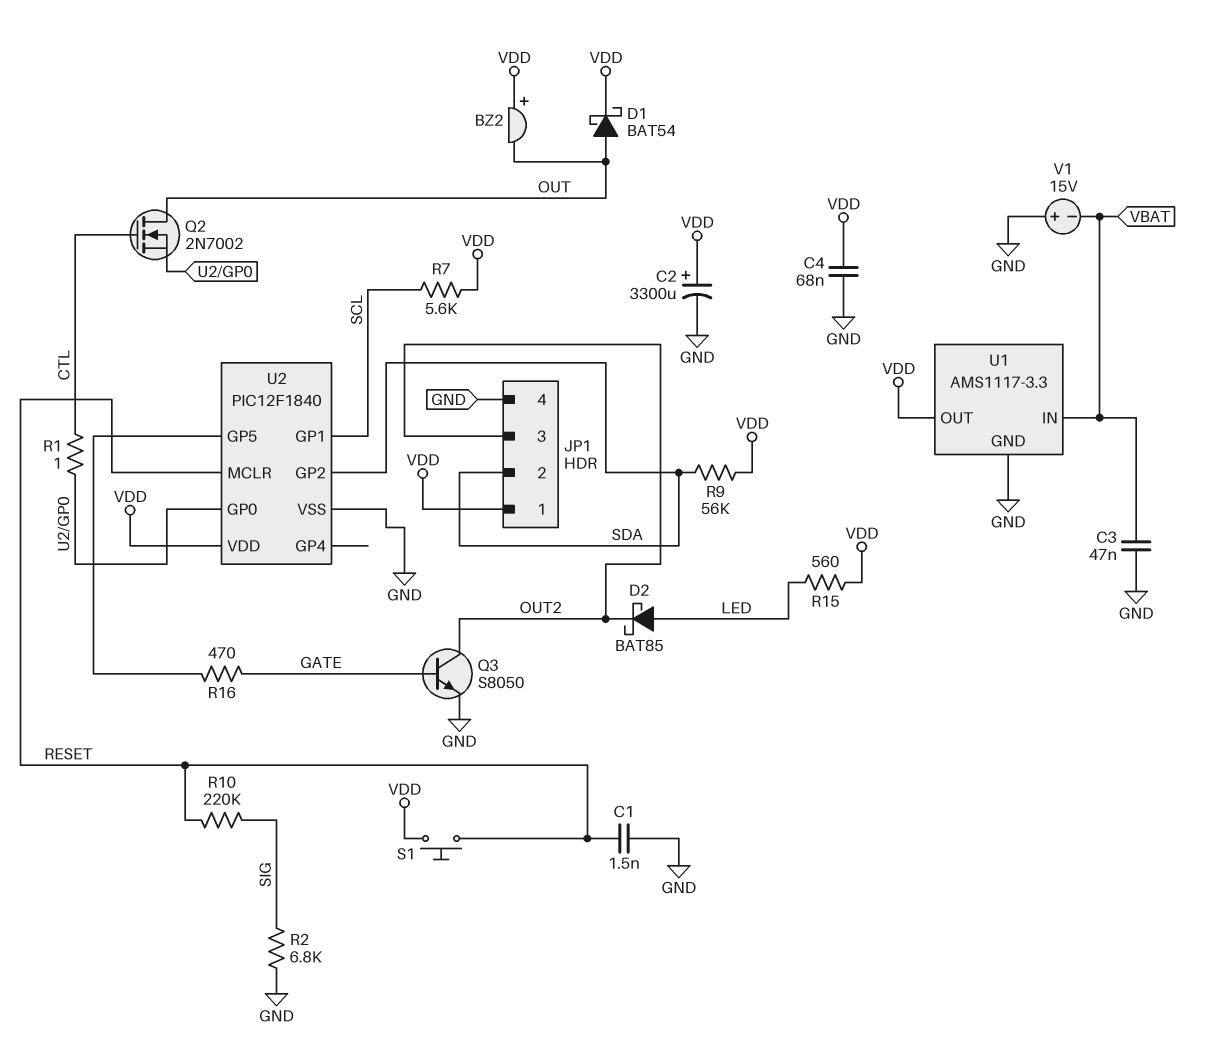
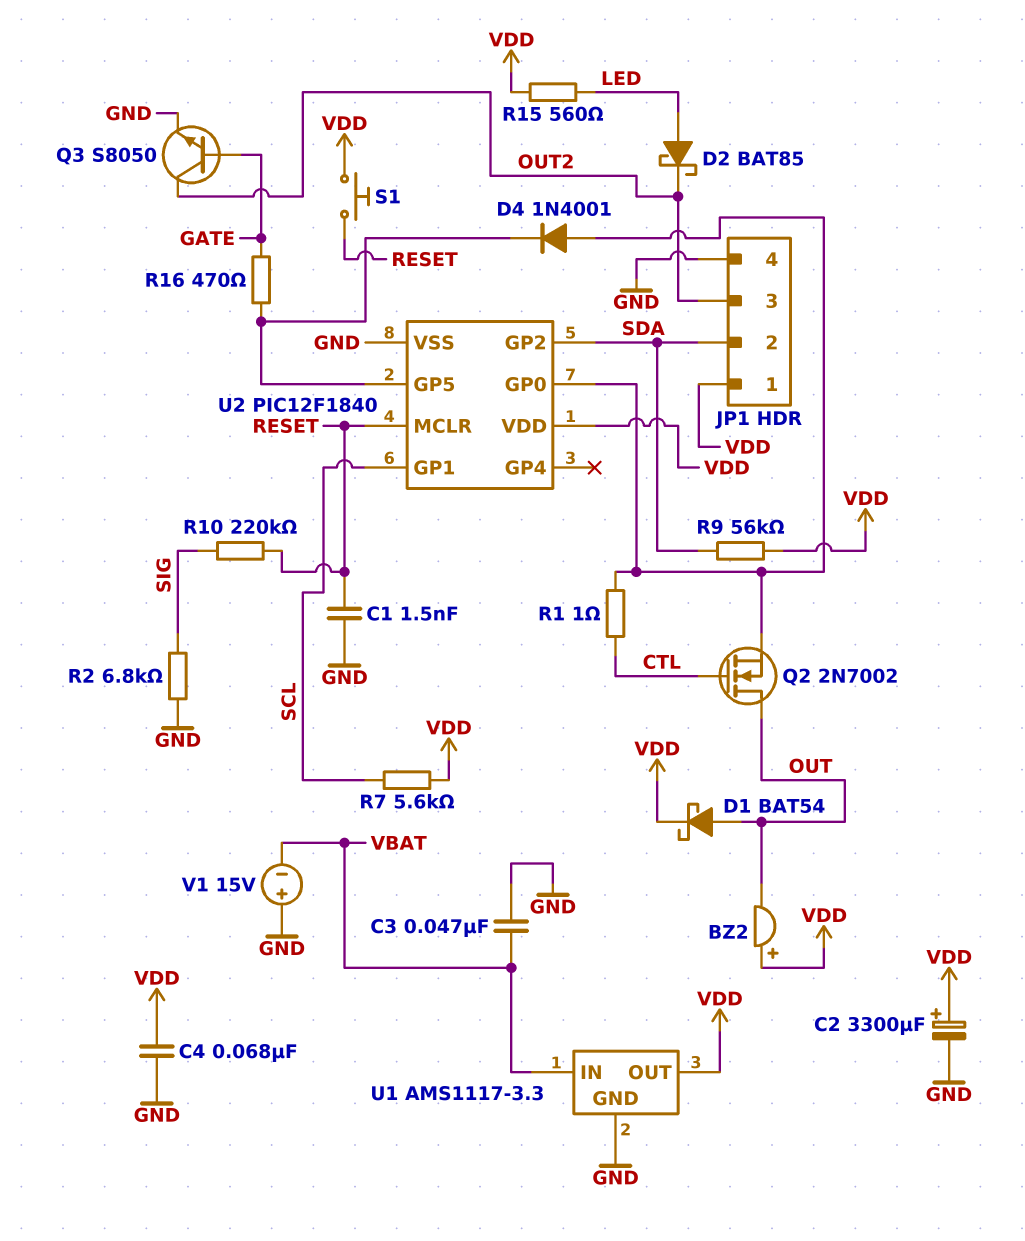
D4: none -> diode 1N4001 (A U2/GP0, K U2/GP5)

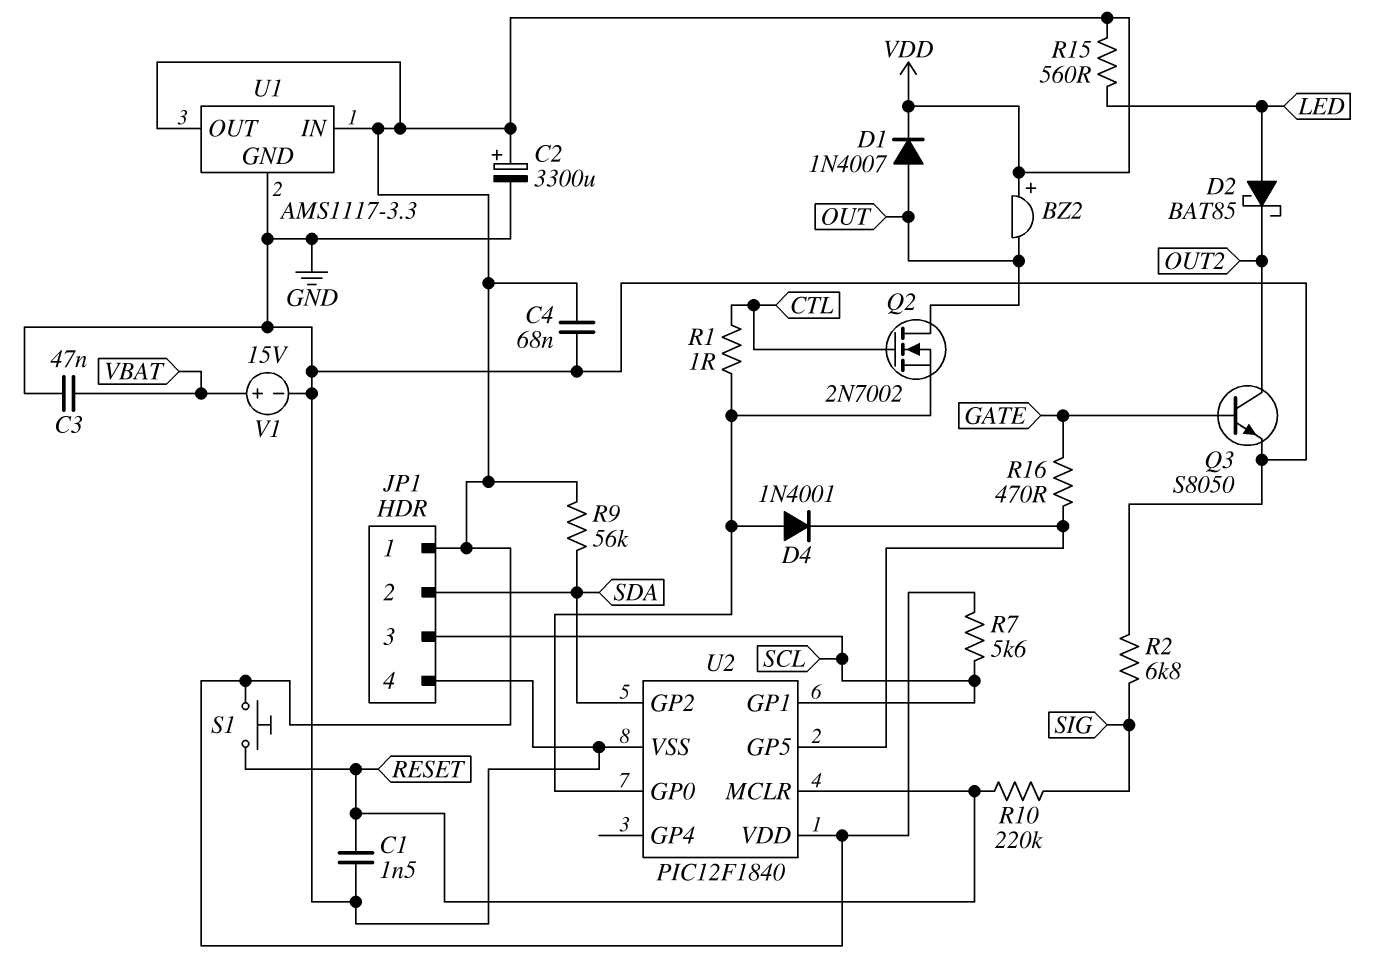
D1: schottky BAT54 (A OUT, K VDD) -> diode 1N4007 (A OUT, K VDD)
JP1 pin 3: OUT2 -> SCL
U1 pin IN: VBAT -> VDD
V1: 15V (plus GND, minus VBAT) -> 15V (plus VBAT, minus GND)

